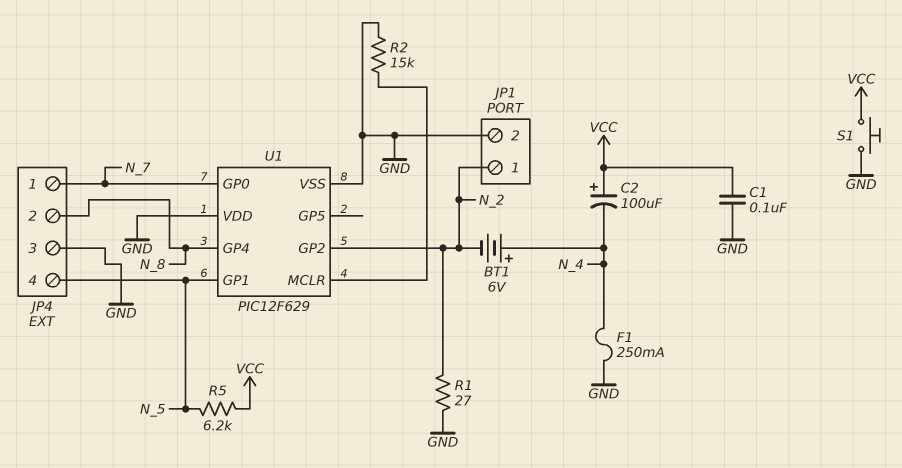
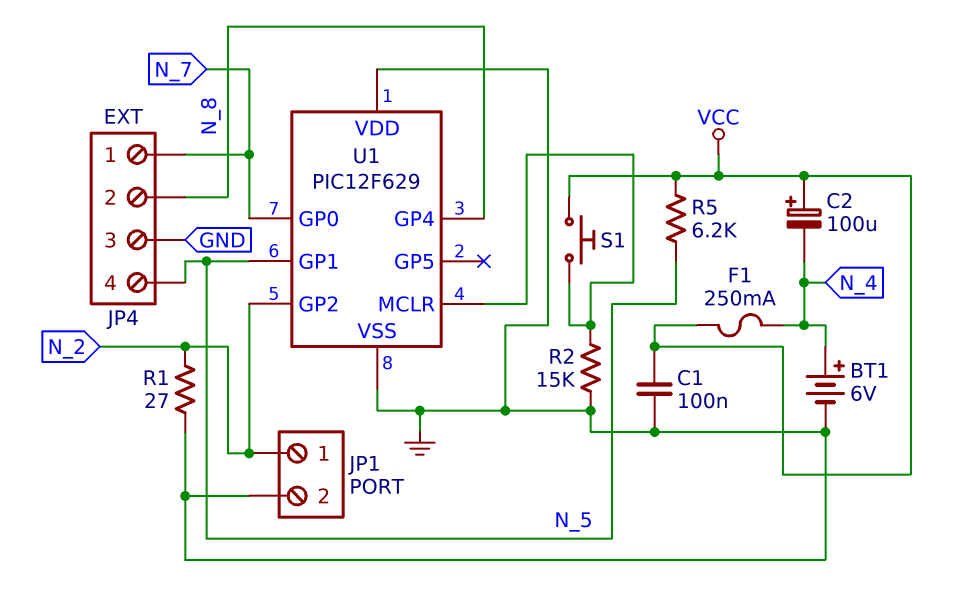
BT1: 6V (plus N_4, minus N_2) -> 6V (plus N_4, minus GND)
F1: 250mA (GND, N_4) -> 250mA (N_4, VCC)
S1: button (GND, VCC) -> button (U1/MCLR, VCC)

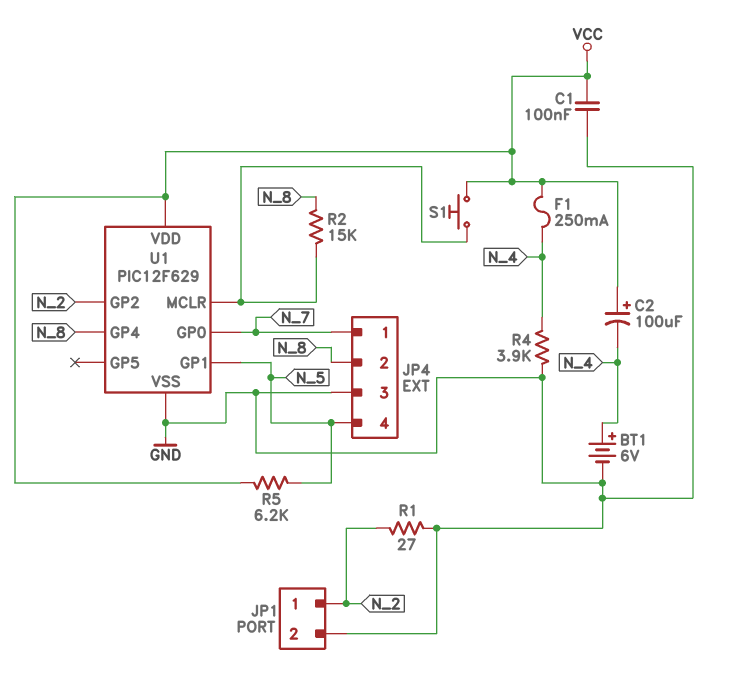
R2: 15k (GND, U1/MCLR) -> 15k (N_8, U1/MCLR)
R4: none -> 3.9k (GND, N_4)
U1 pin VDD: GND -> VCC

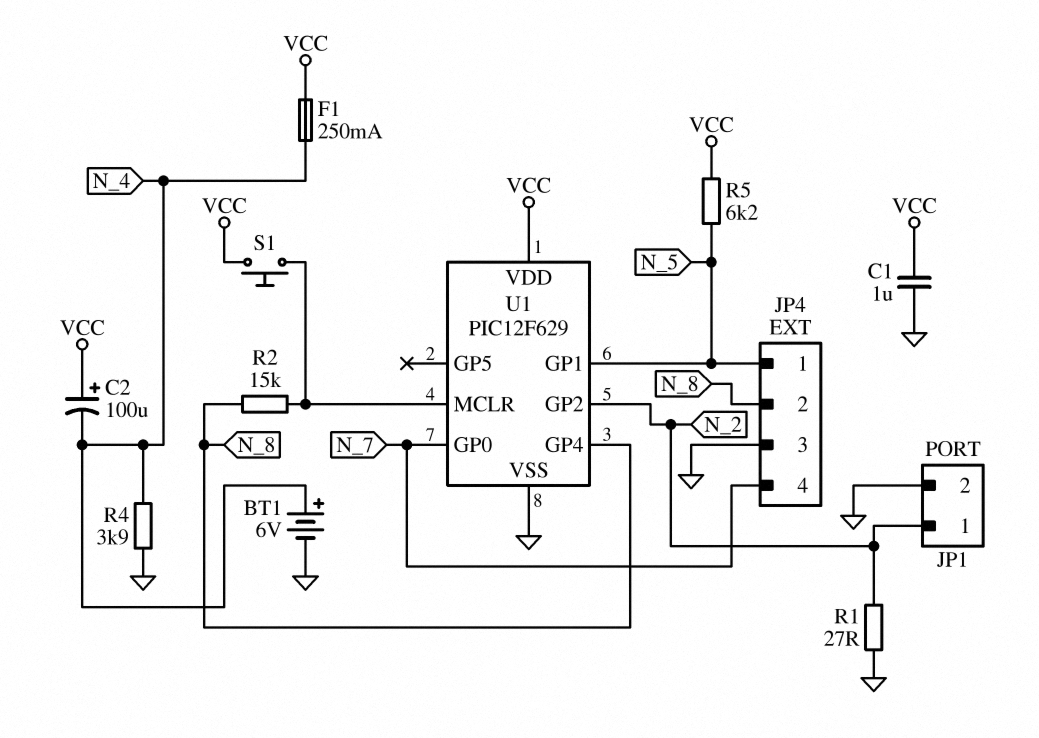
C1: 100nF (GND, VCC) -> 1uF (GND, VCC)
JP4 pin 1: N_7 -> N_5
JP4 pin 4: N_5 -> N_7

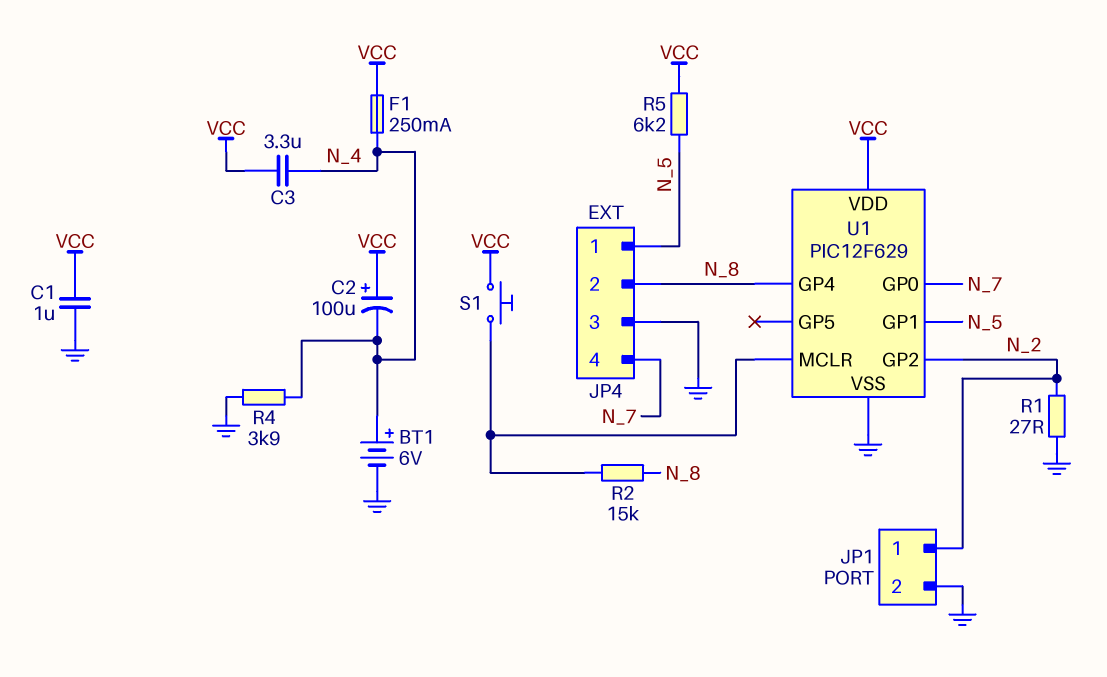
C3: none -> 3.3uF (N_4, VCC)

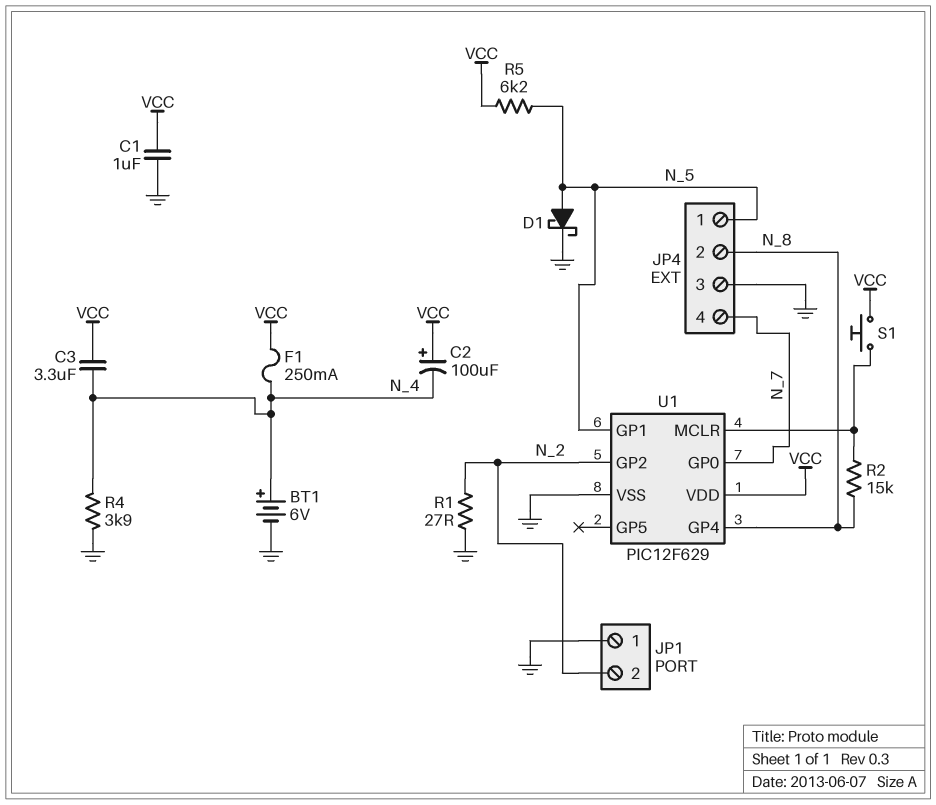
D1: none -> schottky (A N_5, K GND)
JP1 pin 1: N_2 -> GND
JP1 pin 2: GND -> N_2

